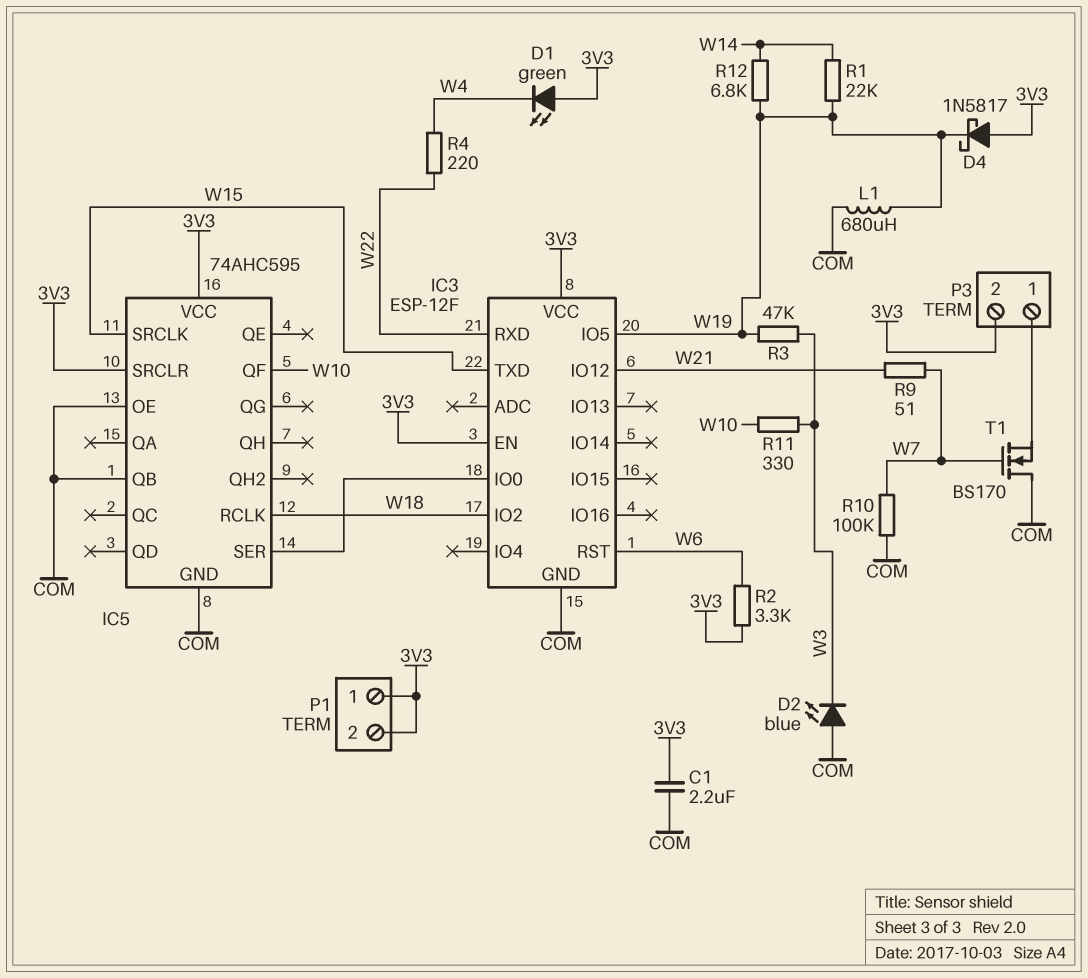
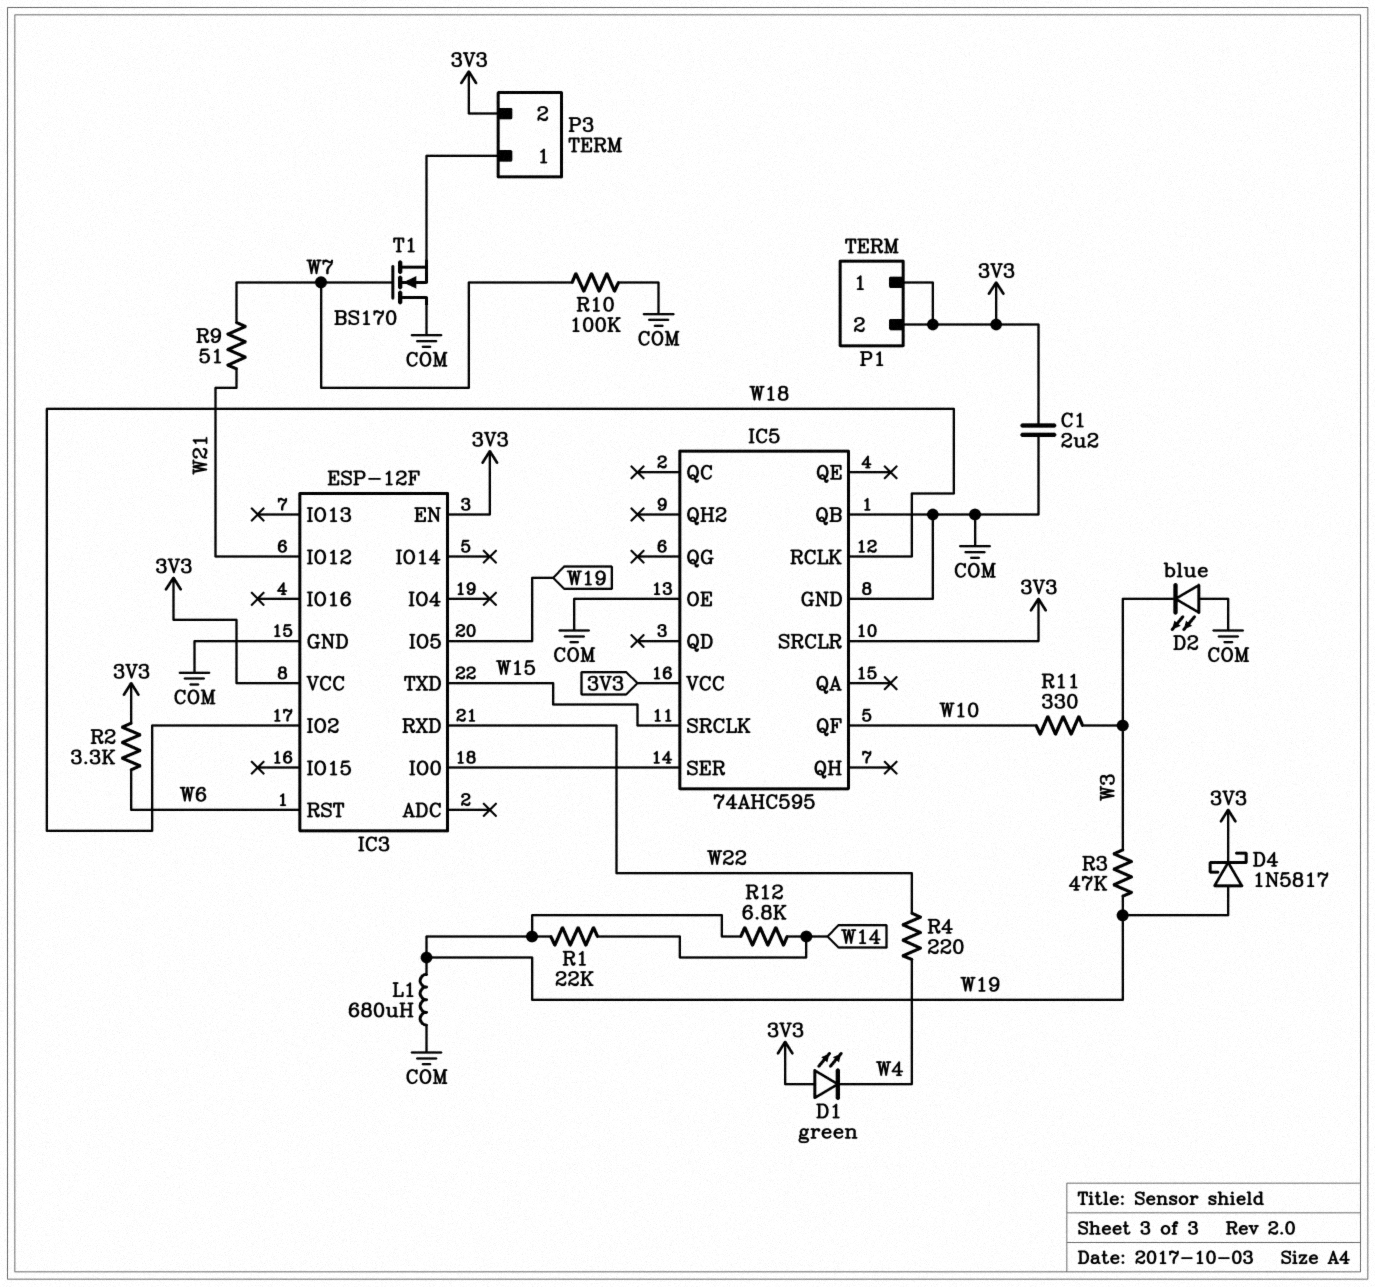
D4: schottky 1N5817 (A 3V3, K W19) -> schottky 1N5817 (A W19, K 3V3)

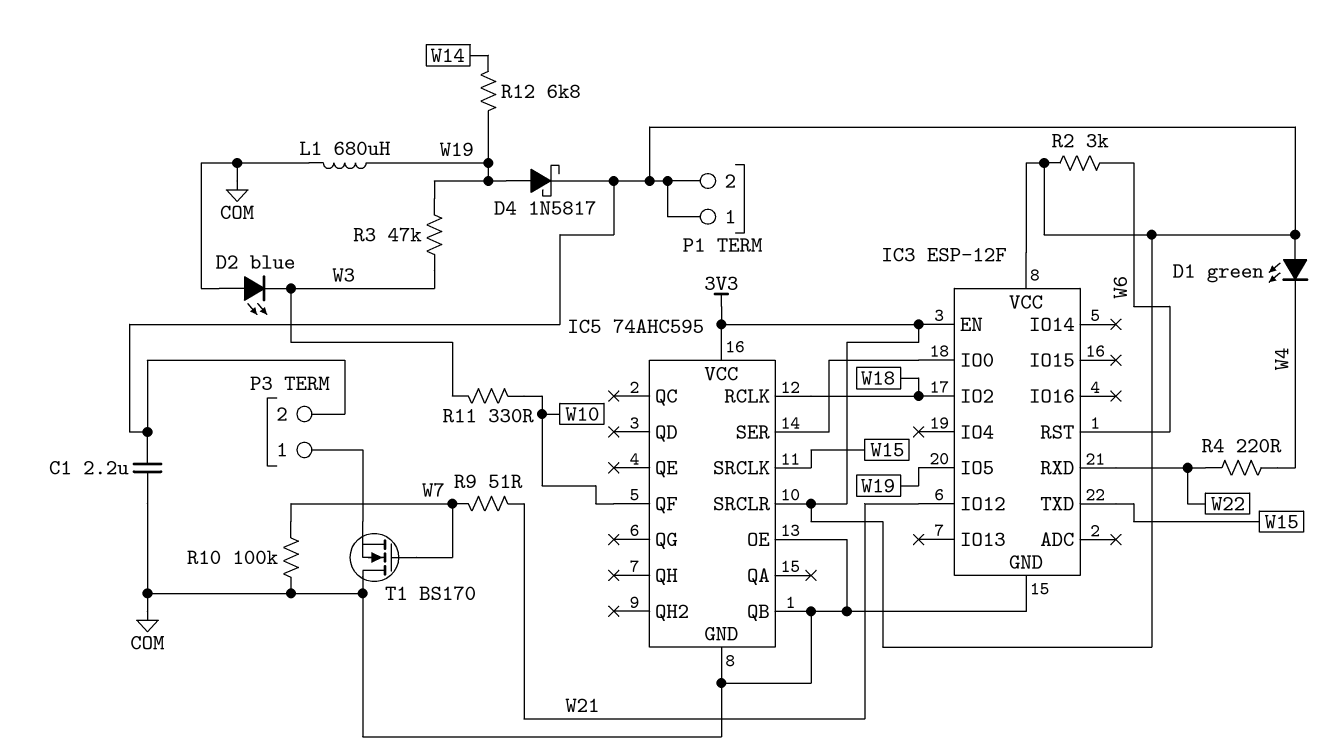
R1: 22k (W14, W19) -> none
R2: 3.3k (3V3, W6) -> 3k (3V3, W6)

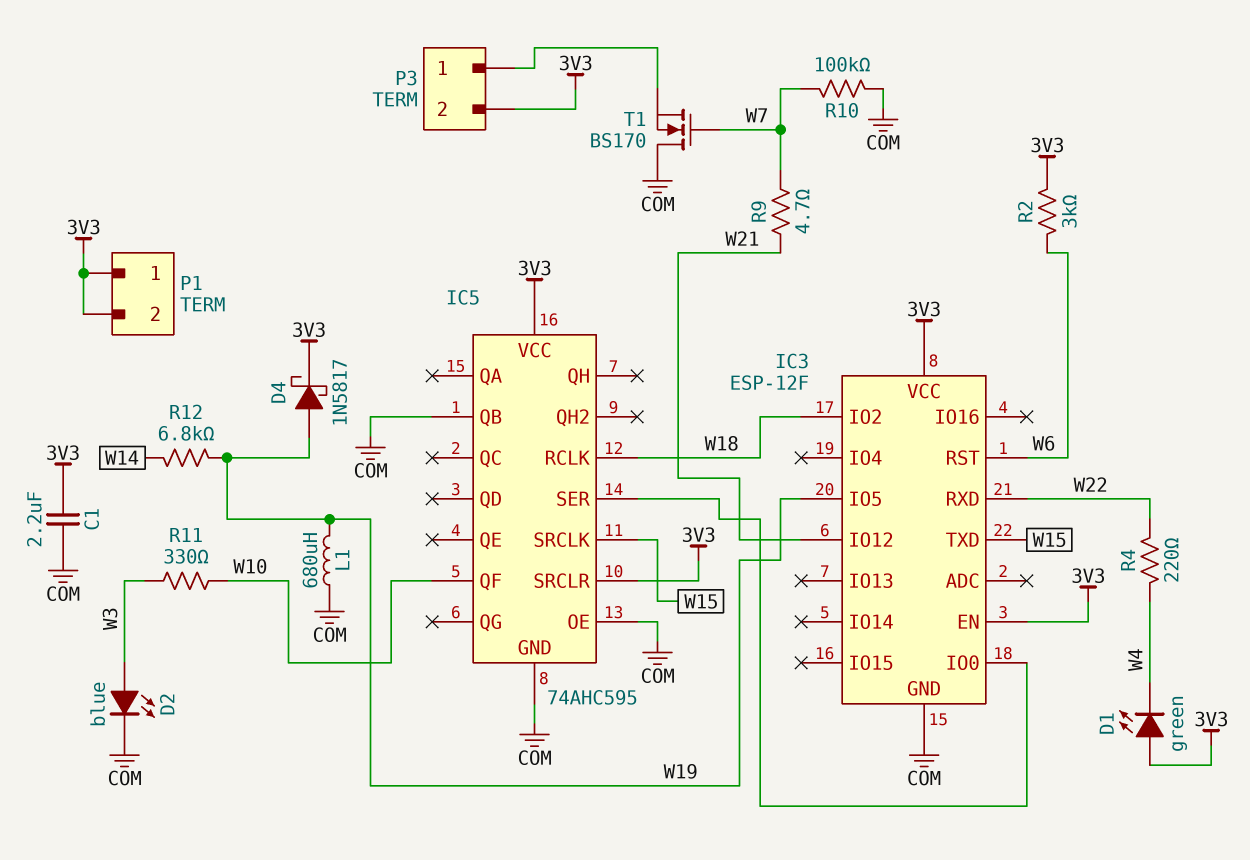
D2: LED blue (A COM, K W3) -> LED blue (A W3, K COM)
R3: 47k (W3, W19) -> none
R9: 51 (W7, W21) -> 4.7 (W7, W21)

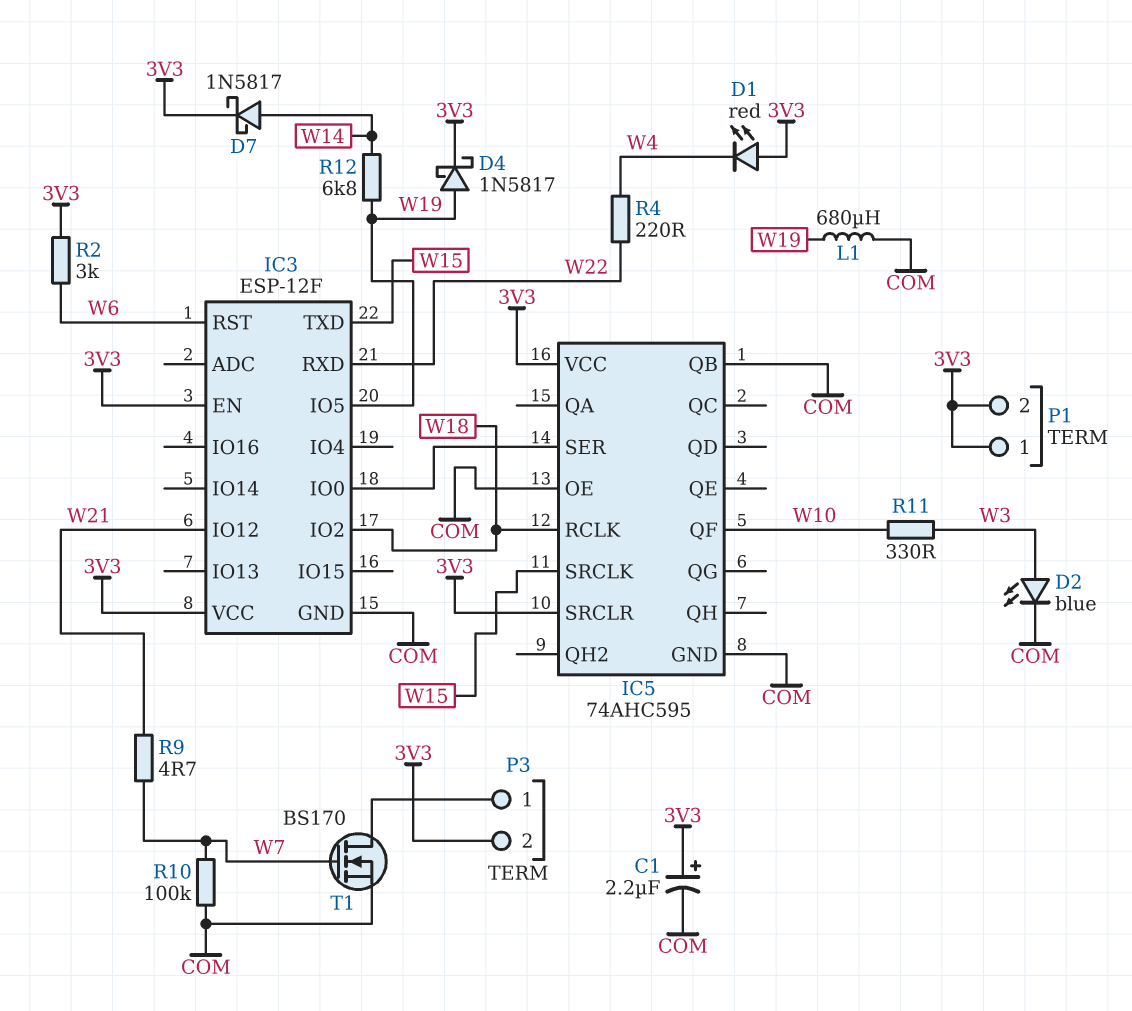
C1: 2.2uF (3V3, COM) -> 2.2uF (plus 3V3, minus COM)
D1: LED green (A 3V3, K W4) -> LED red (A 3V3, K W4)
D7: none -> schottky 1N5817 (A W14, K 3V3)
T1: NMOS BS170 (G W7, D COM, S P3/1) -> NMOS BS170 (G W7, D P3/1, S COM)

